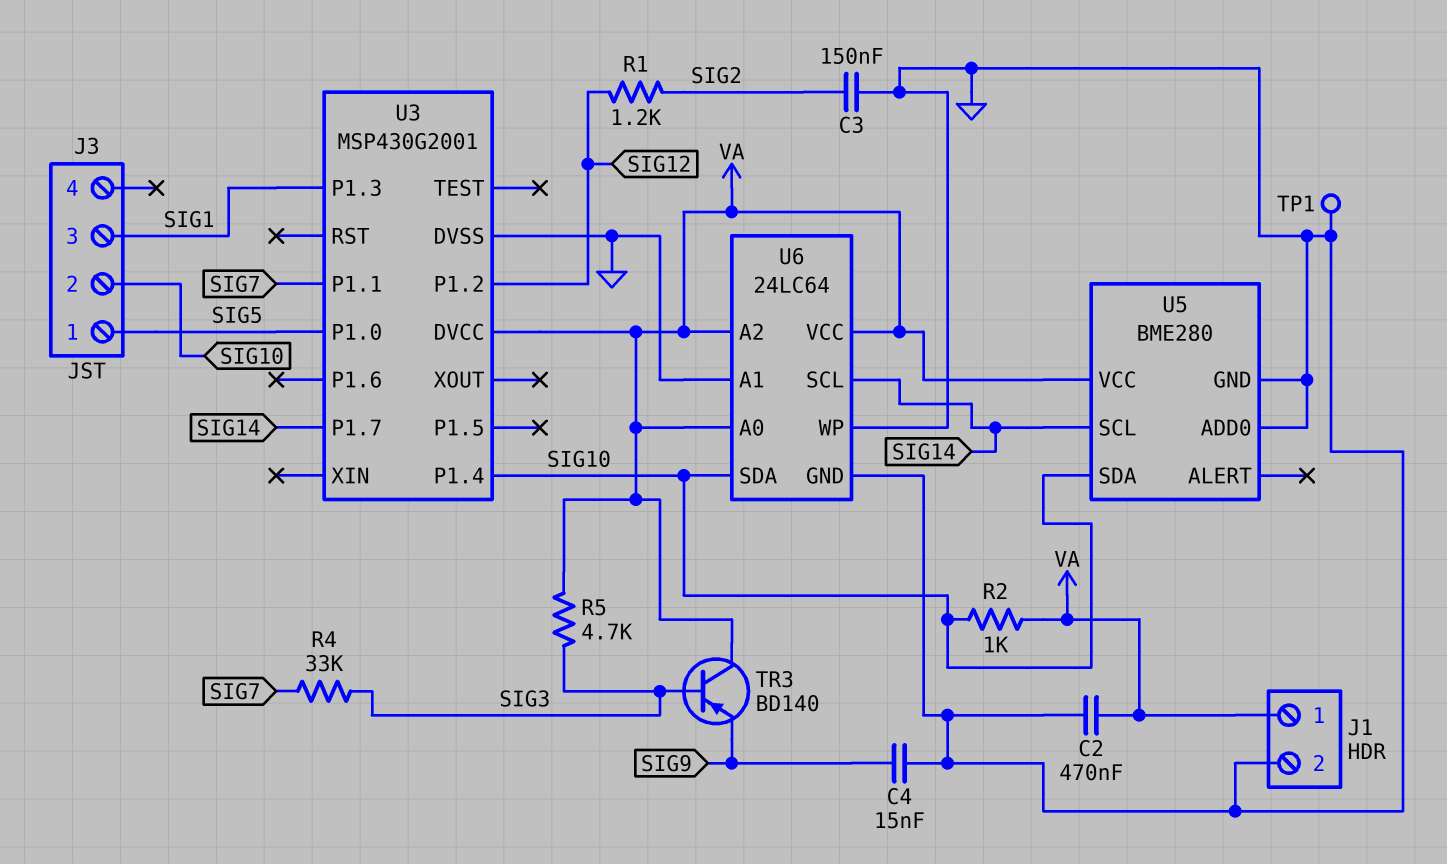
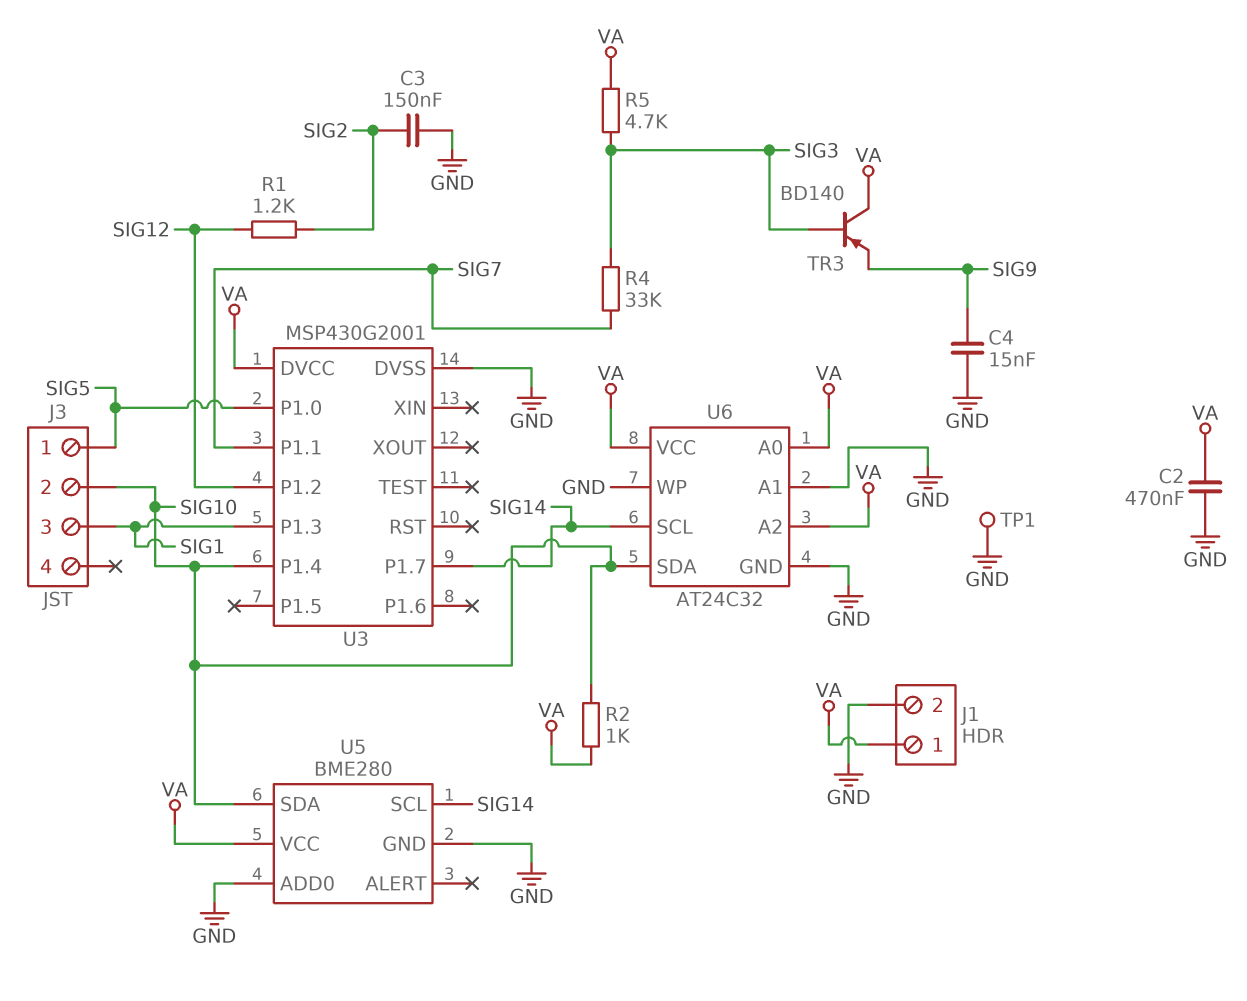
U6: 24LC64 -> AT24C32

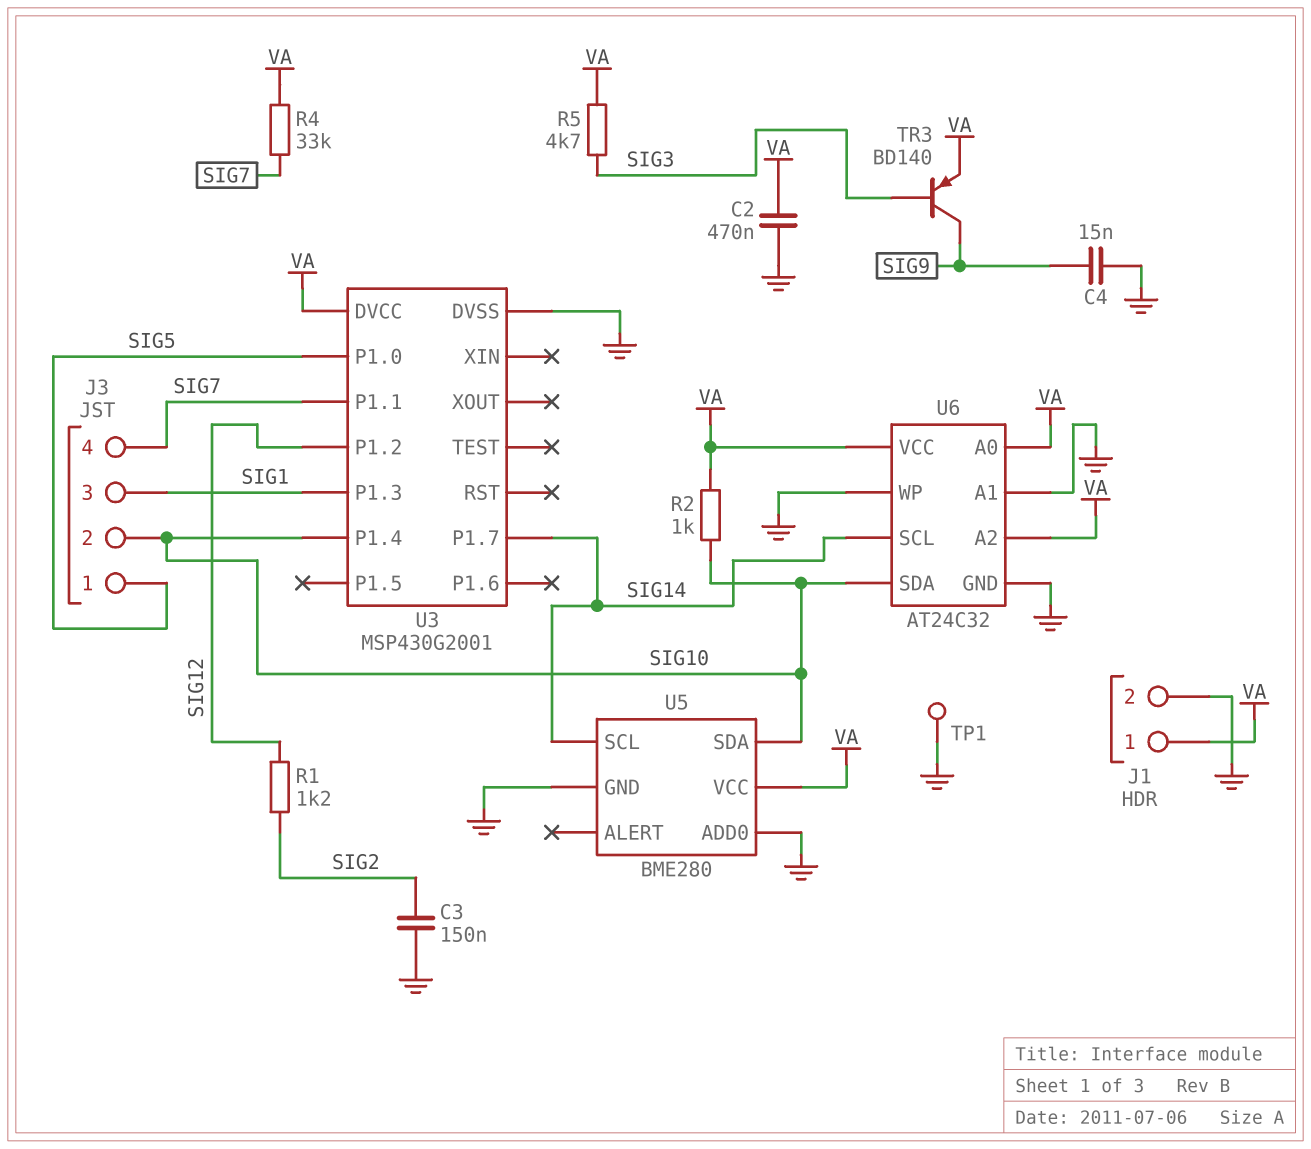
J3 pin 4: none -> SIG7
R4: 33k (SIG3, SIG7) -> 33k (SIG7, VA)
TR3: PNP BD140 (B SIG3, C VA, E SIG9) -> PNP BD140 (B SIG3, C SIG9, E VA)

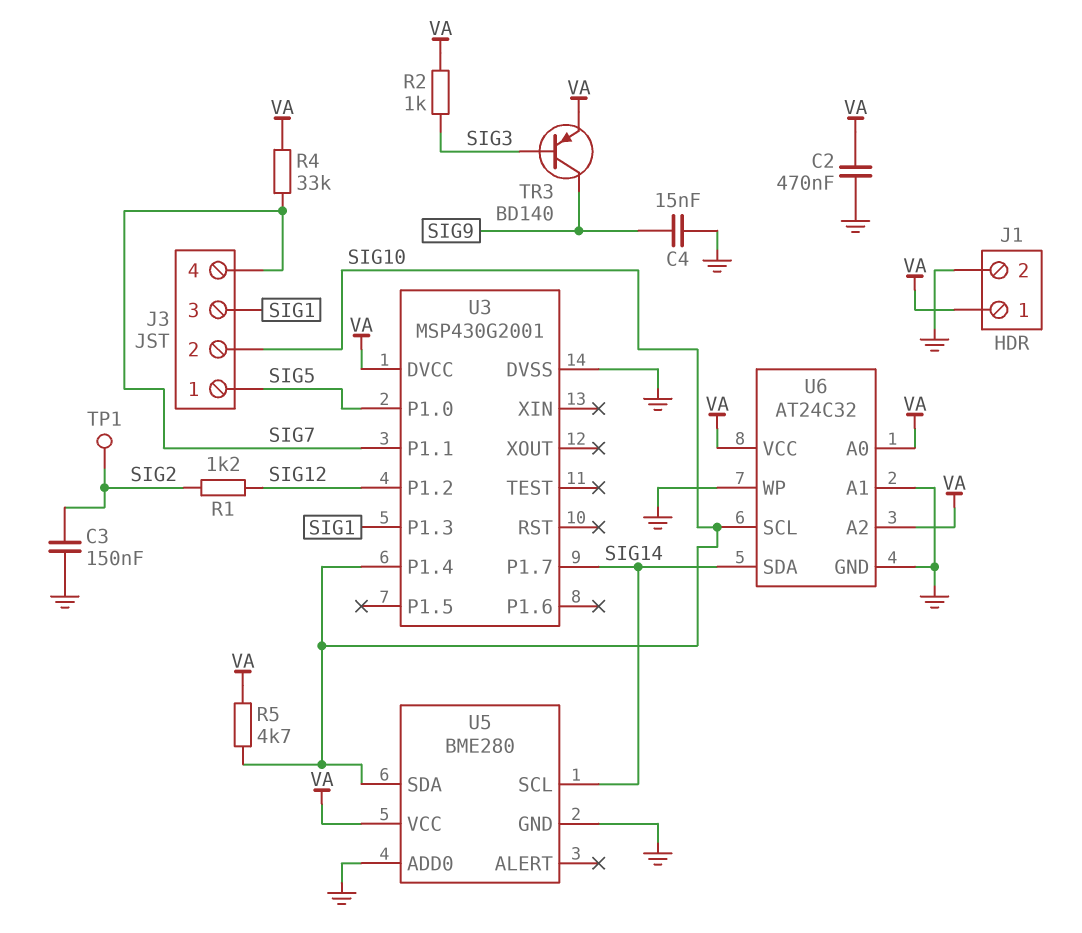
R2: 1k (SIG10, VA) -> 1k (SIG3, VA)
R5: 4.7k (SIG3, VA) -> 4.7k (SIG10, VA)
TP1: test point (GND) -> test point (SIG2)
U6 pin SCL: SIG14 -> SIG10
U6 pin SDA: SIG10 -> SIG14

